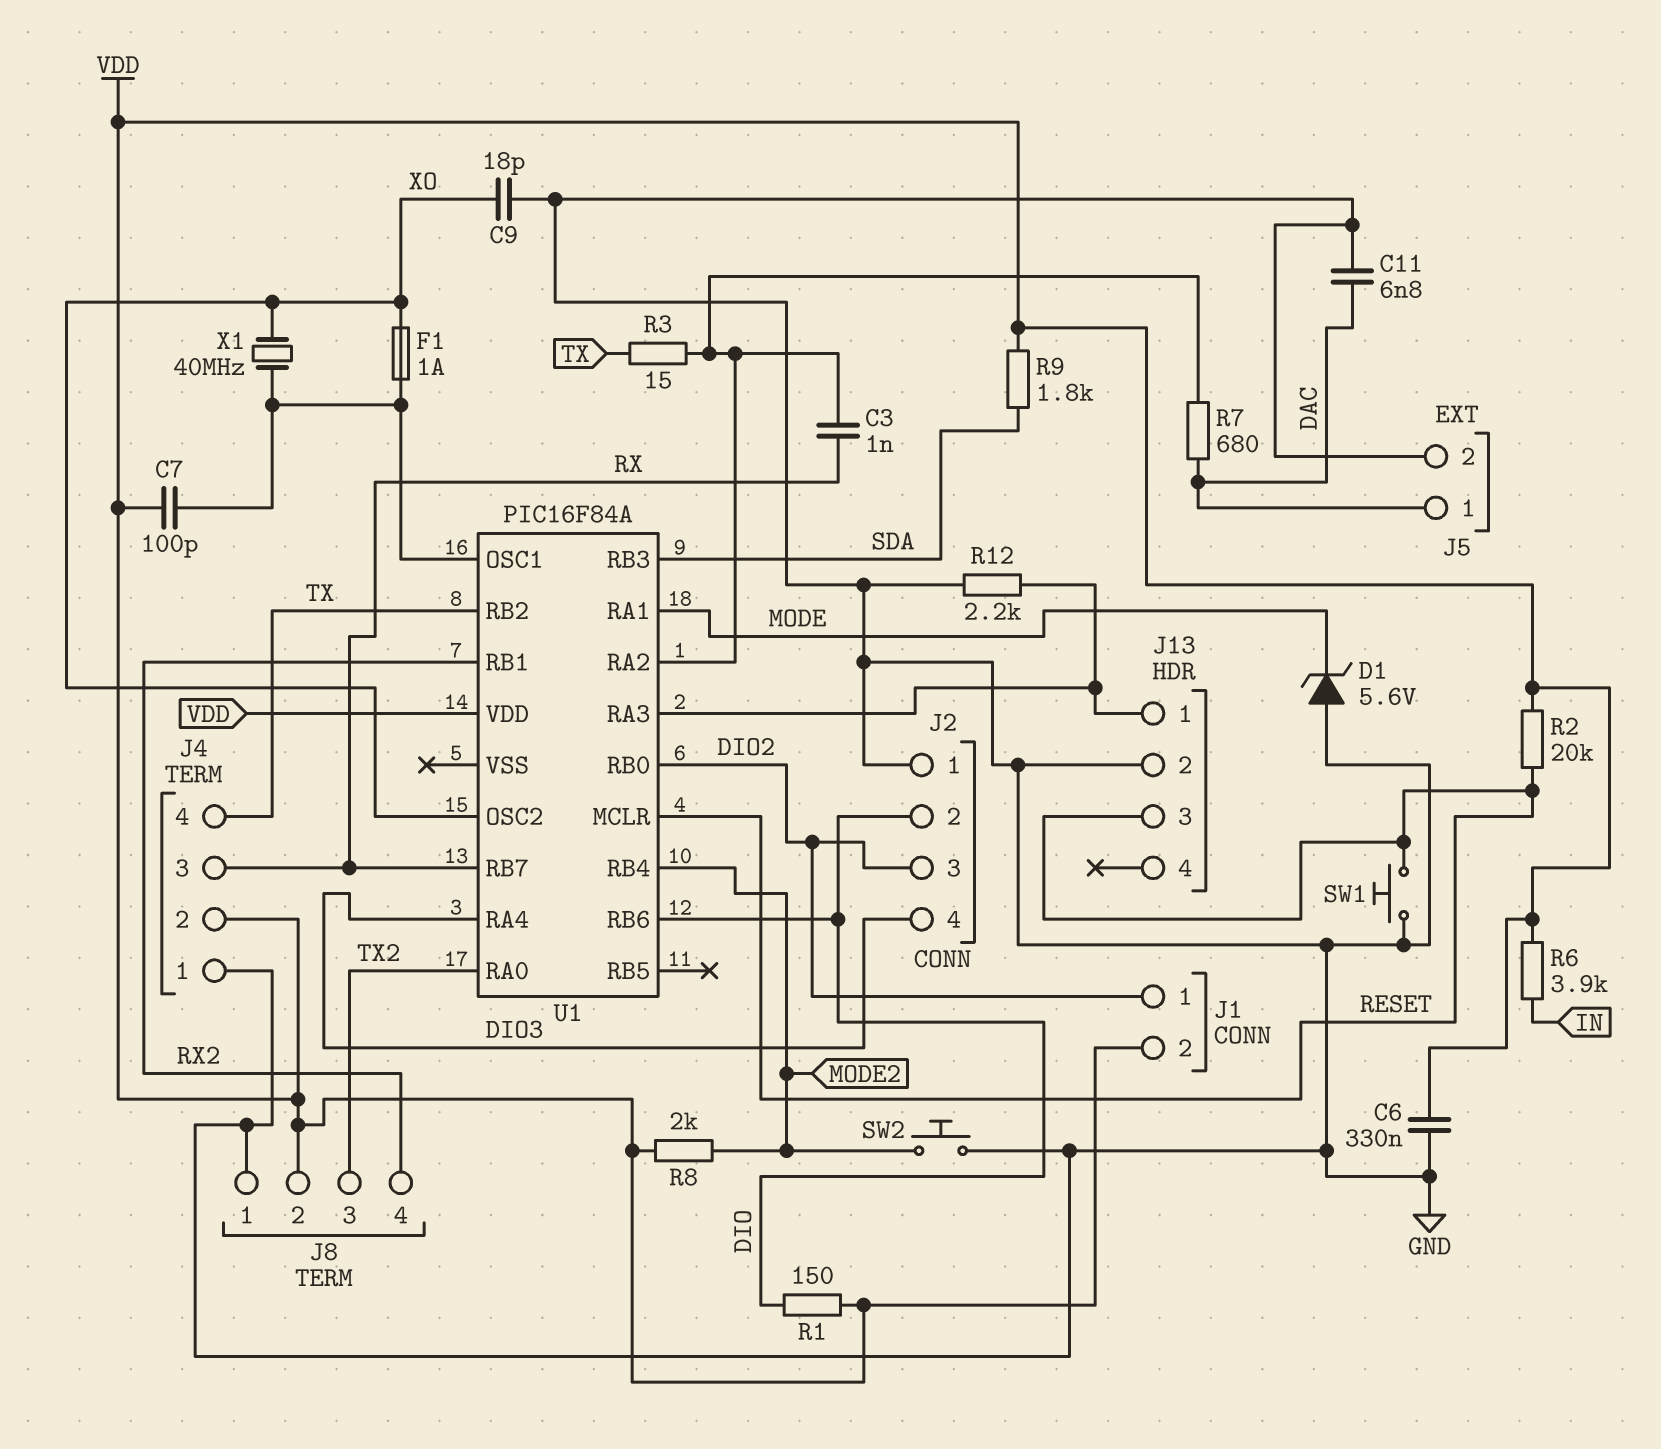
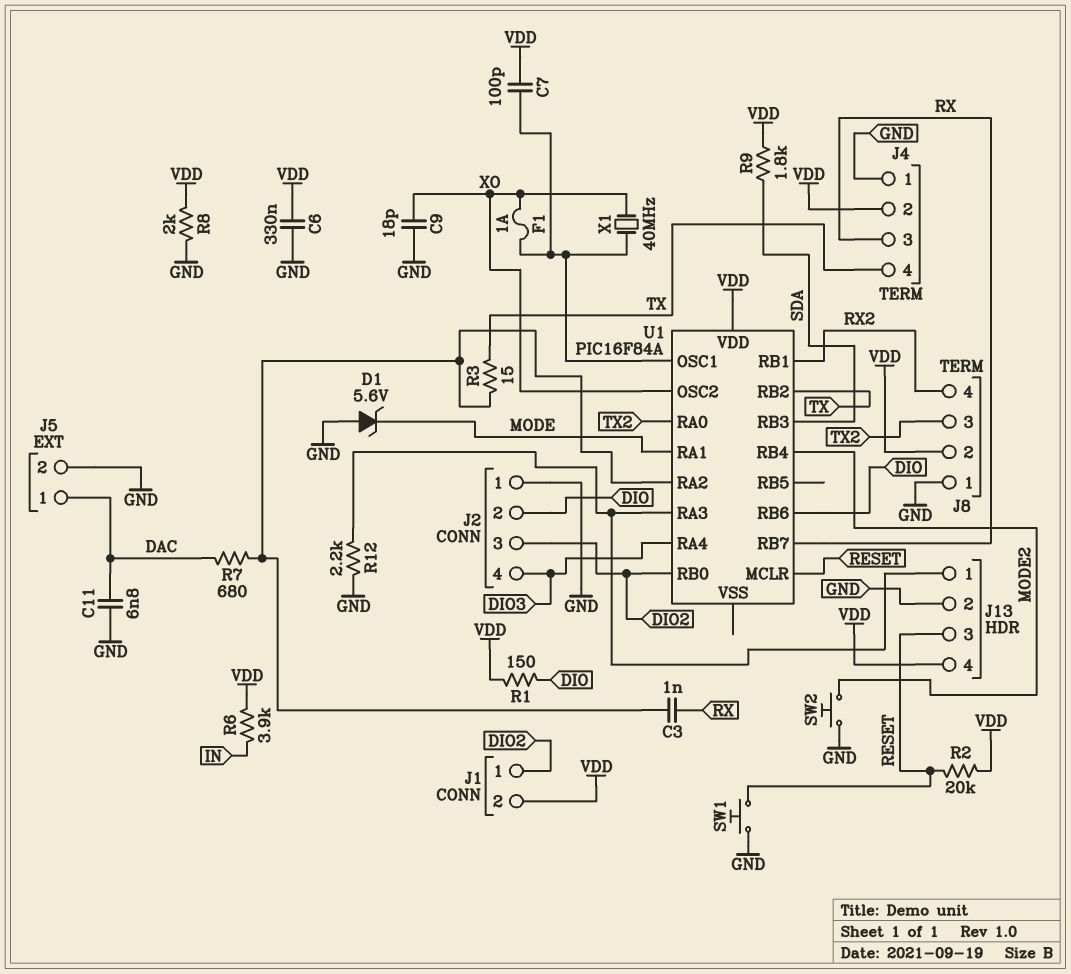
J13 pin 4: none -> VDD
R8: 2k (MODE2, VDD) -> 2k (GND, VDD)

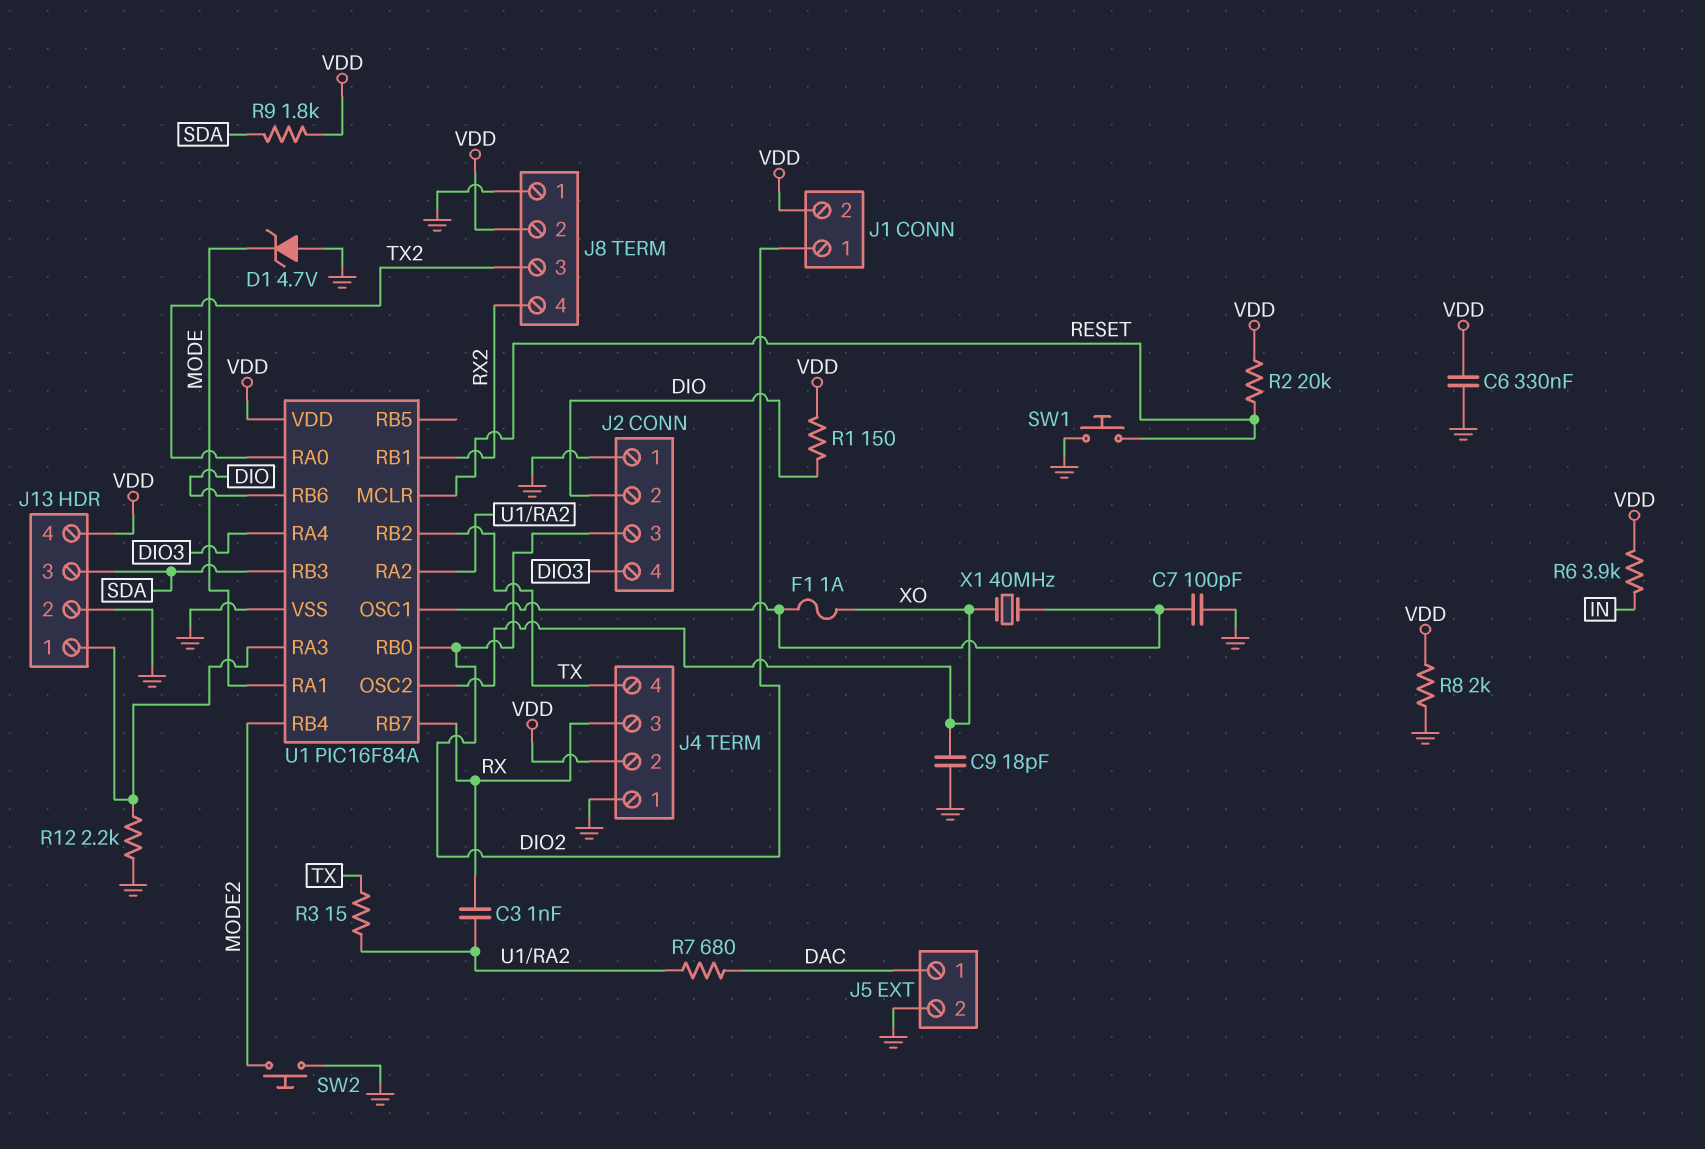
C7: 100pF (U1/OSC1, VDD) -> 100pF (GND, U1/OSC1)
C11: 6.8nF (DAC, GND) -> none
D1: zener 5.6V (A GND, K MODE) -> zener 4.7V (A GND, K MODE)
J13 pin 3: RESET -> SDA
U1 pin VSS: none -> GND

